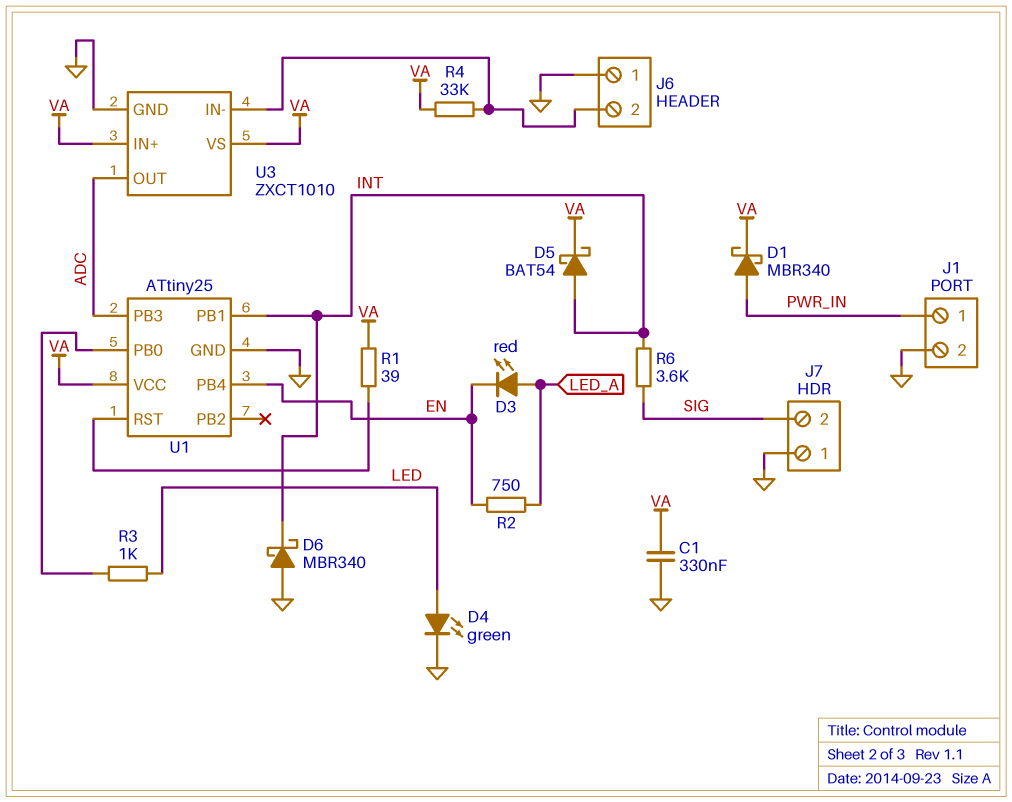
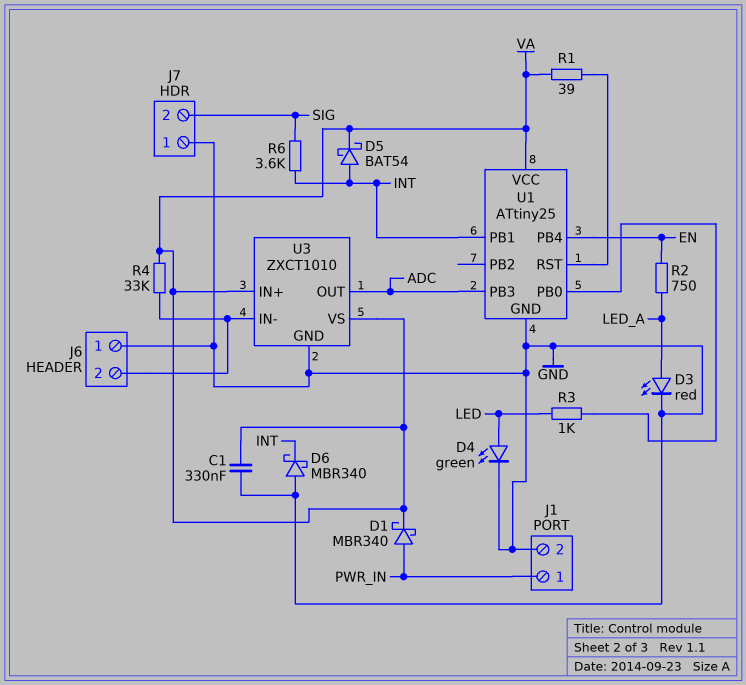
D3: LED red (A LED_A, K EN) -> LED red (A LED_A, K GND)

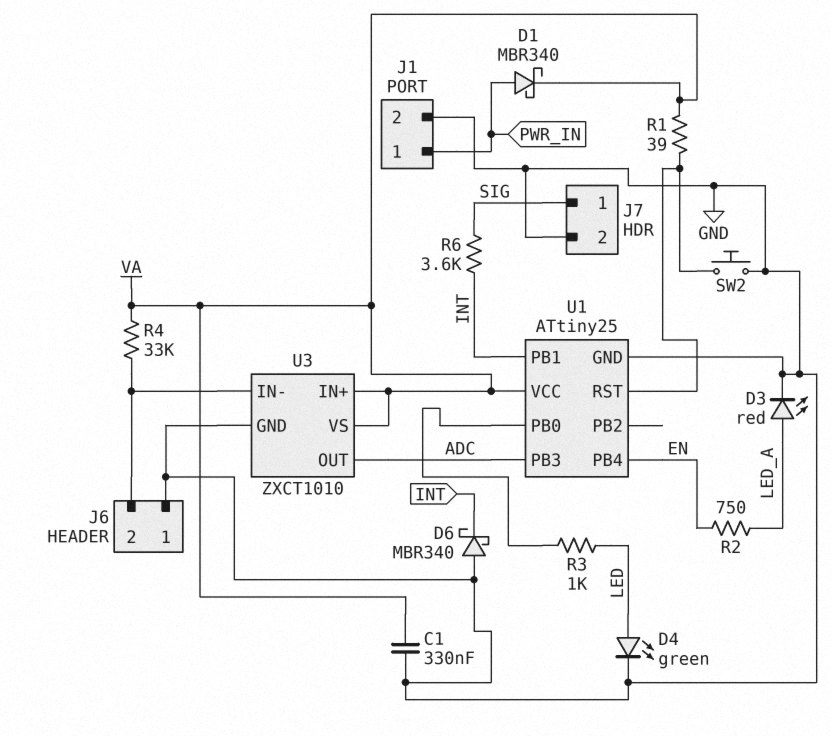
D5: schottky BAT54 (A INT, K VA) -> none
J7 pin 1: GND -> SIG
J7 pin 2: SIG -> GND
SW2: none -> button (GND, U1/RST)

